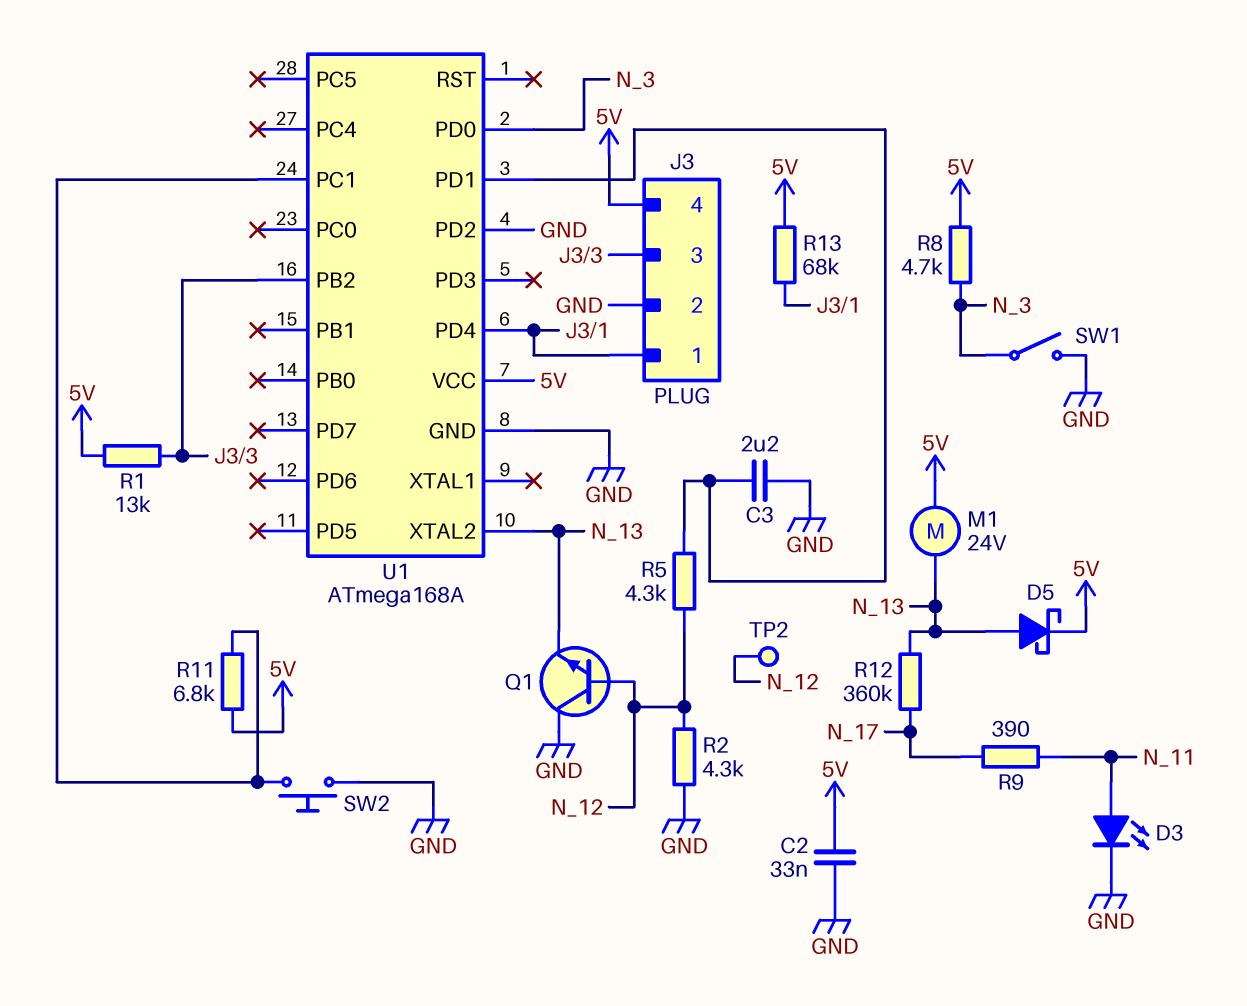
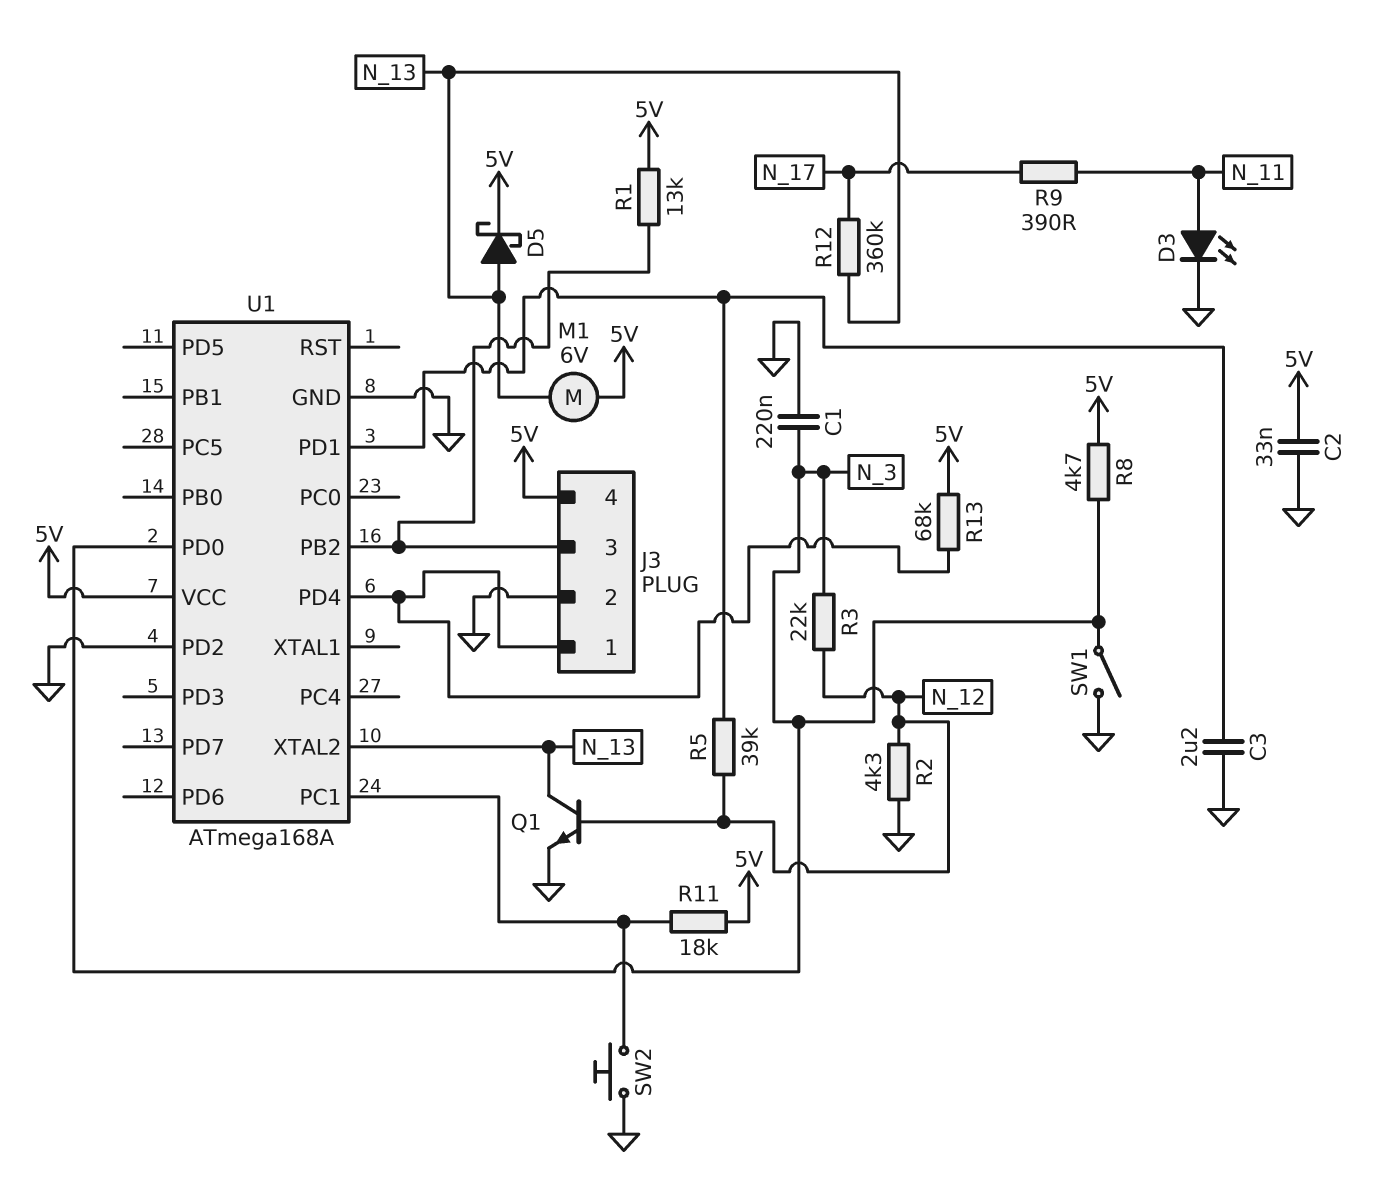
C1: none -> 220nF (GND, N_3)
M1: motor 24V (5V, N_13) -> motor 6V (5V, N_13)
Q1: NPN (B N_12, C GND, E N_13) -> NPN (B N_12, C N_13, E GND)
R3: none -> 22k (N_3, N_12)
R5: 4.3k (N_12, U1/PD1) -> 39k (N_12, U1/PD1)
R11: 6.8k (5V, U1/PC1) -> 18k (5V, U1/PC1)
TP2: test point (N_12) -> none

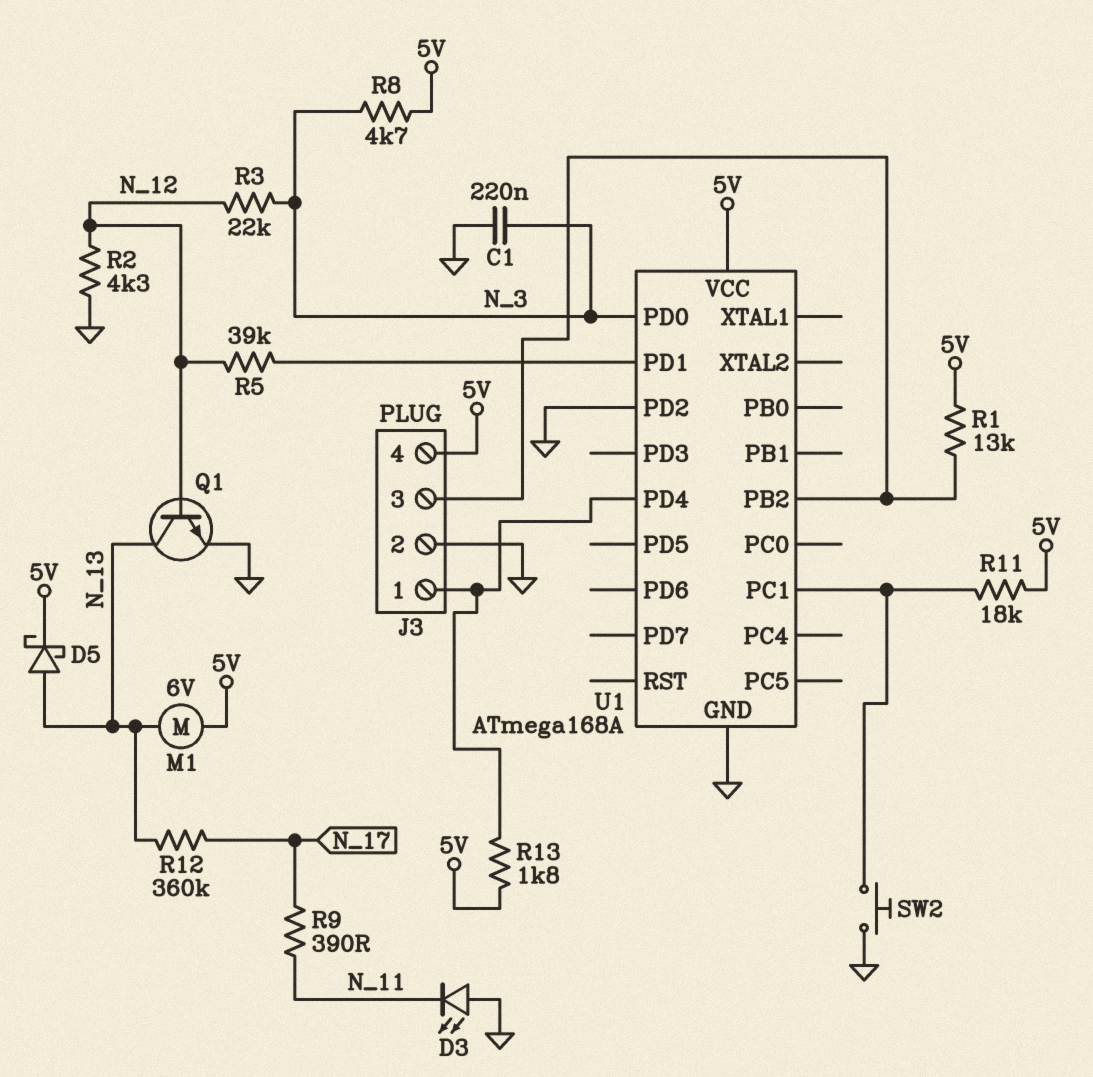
C2: 33nF (5V, GND) -> none
C3: 2.2uF (GND, U1/PD1) -> none
D3: LED (A N_11, K GND) -> LED (A GND, K N_11)
R13: 68k (5V, J3/1) -> 1.8k (5V, J3/1)
SW1: switch (GND, N_3) -> none
U1 pin XTAL2: N_13 -> none

